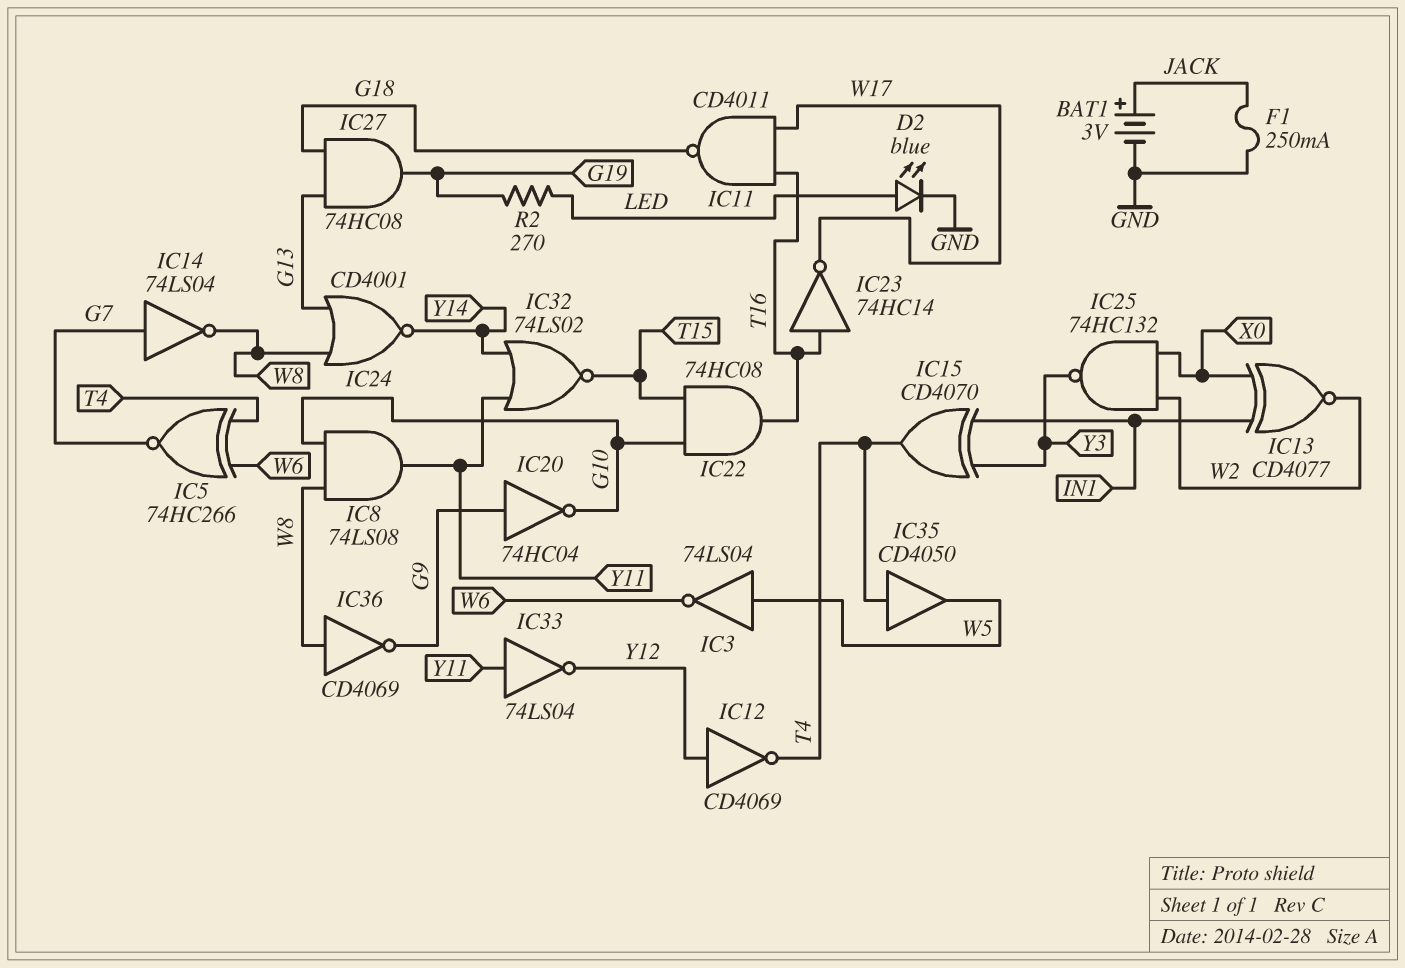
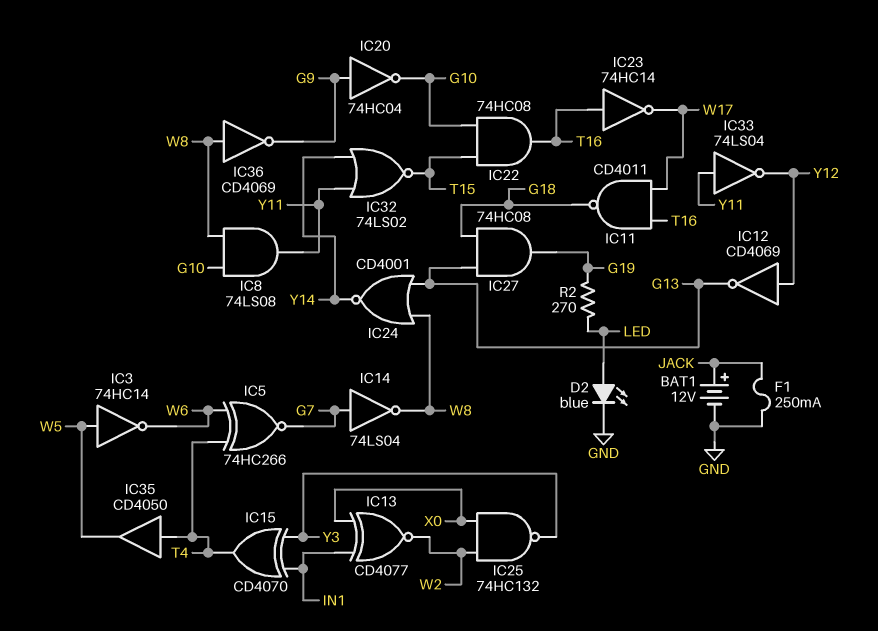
BAT1: 3V (plus JACK, minus GND) -> 12V (plus JACK, minus GND)
IC3: NOT 74LS04 (in W5, out W6) -> NOT 74HC14 (in W5, out W6)
IC12: NOT CD4069 (in Y12, out T4) -> NOT CD4069 (in Y12, out G13)

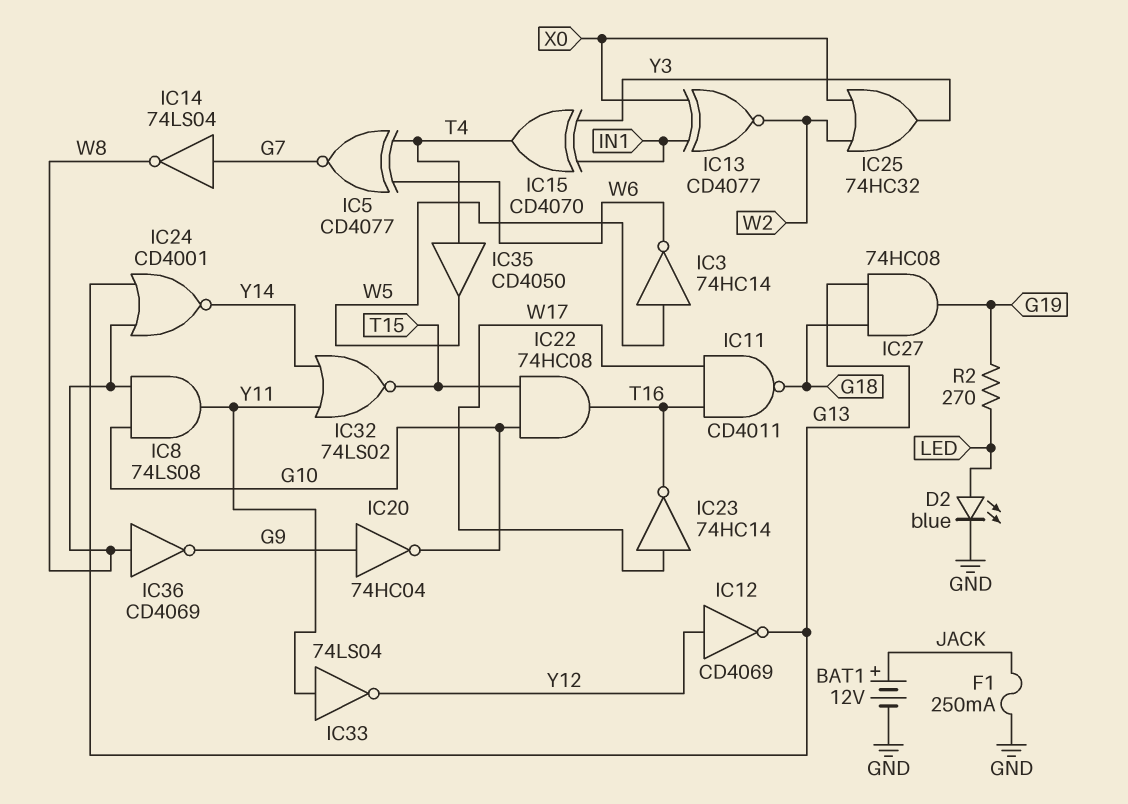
IC5: XNOR 74HC266 (in T4, in W6, out G7) -> XNOR CD4077 (in T4, in W6, out G7)
IC23: NOT 74HC14 (in T16, out W17) -> NOT 74HC14 (in W17, out T16)
IC25: NAND 74HC132 (in W2, in X0, out Y3) -> OR 74HC32 (in W2, in X0, out Y3)

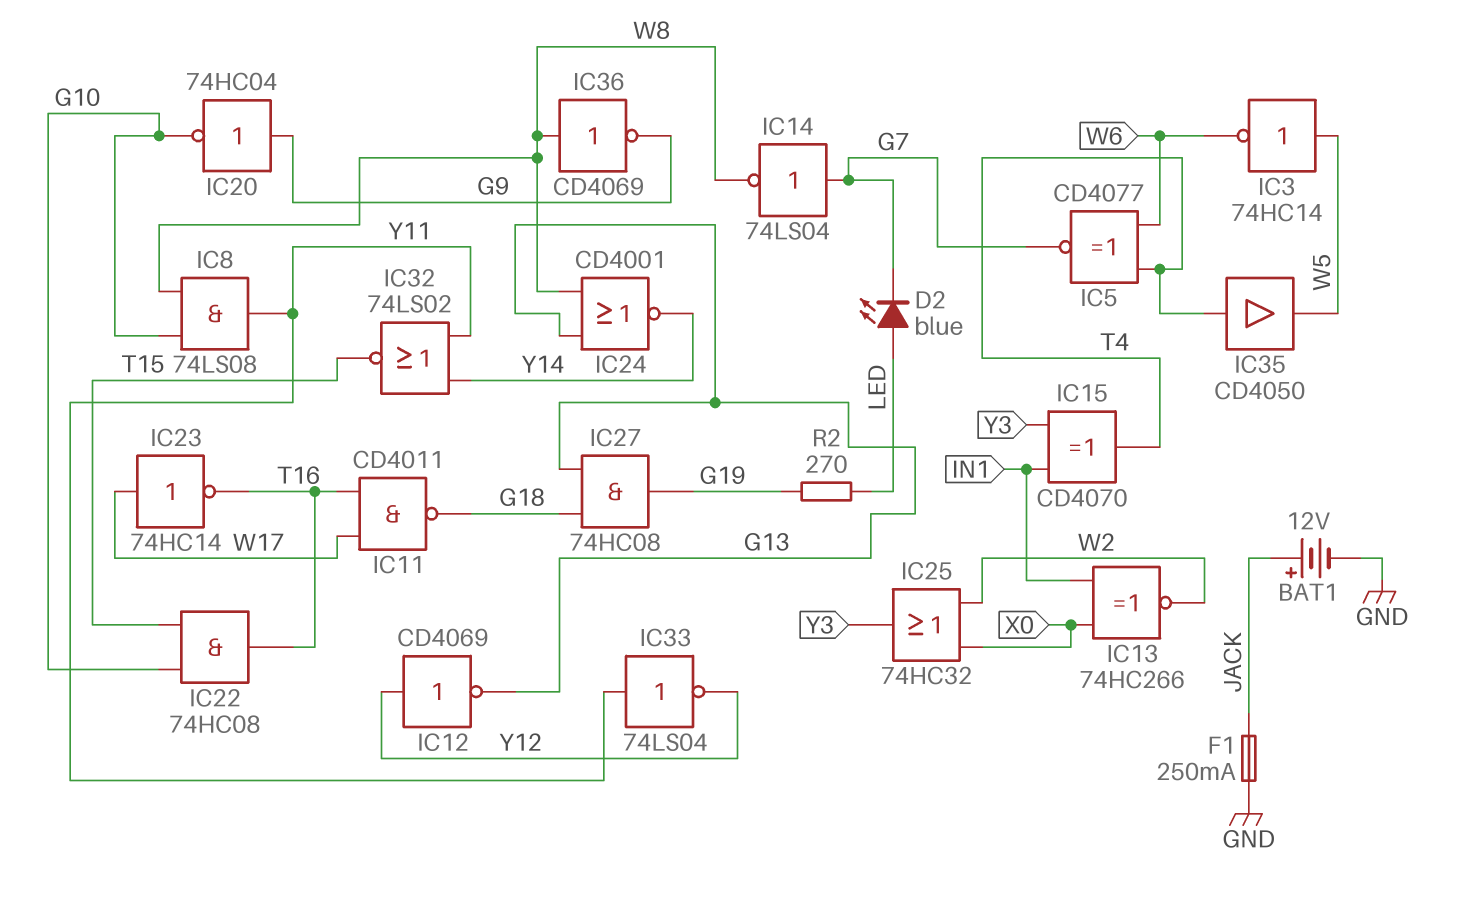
D2: LED blue (A LED, K GND) -> LED blue (A LED, K G7)
IC13: XNOR CD4077 (in IN1, in X0, out W2) -> XNOR 74HC266 (in IN1, in X0, out W2)

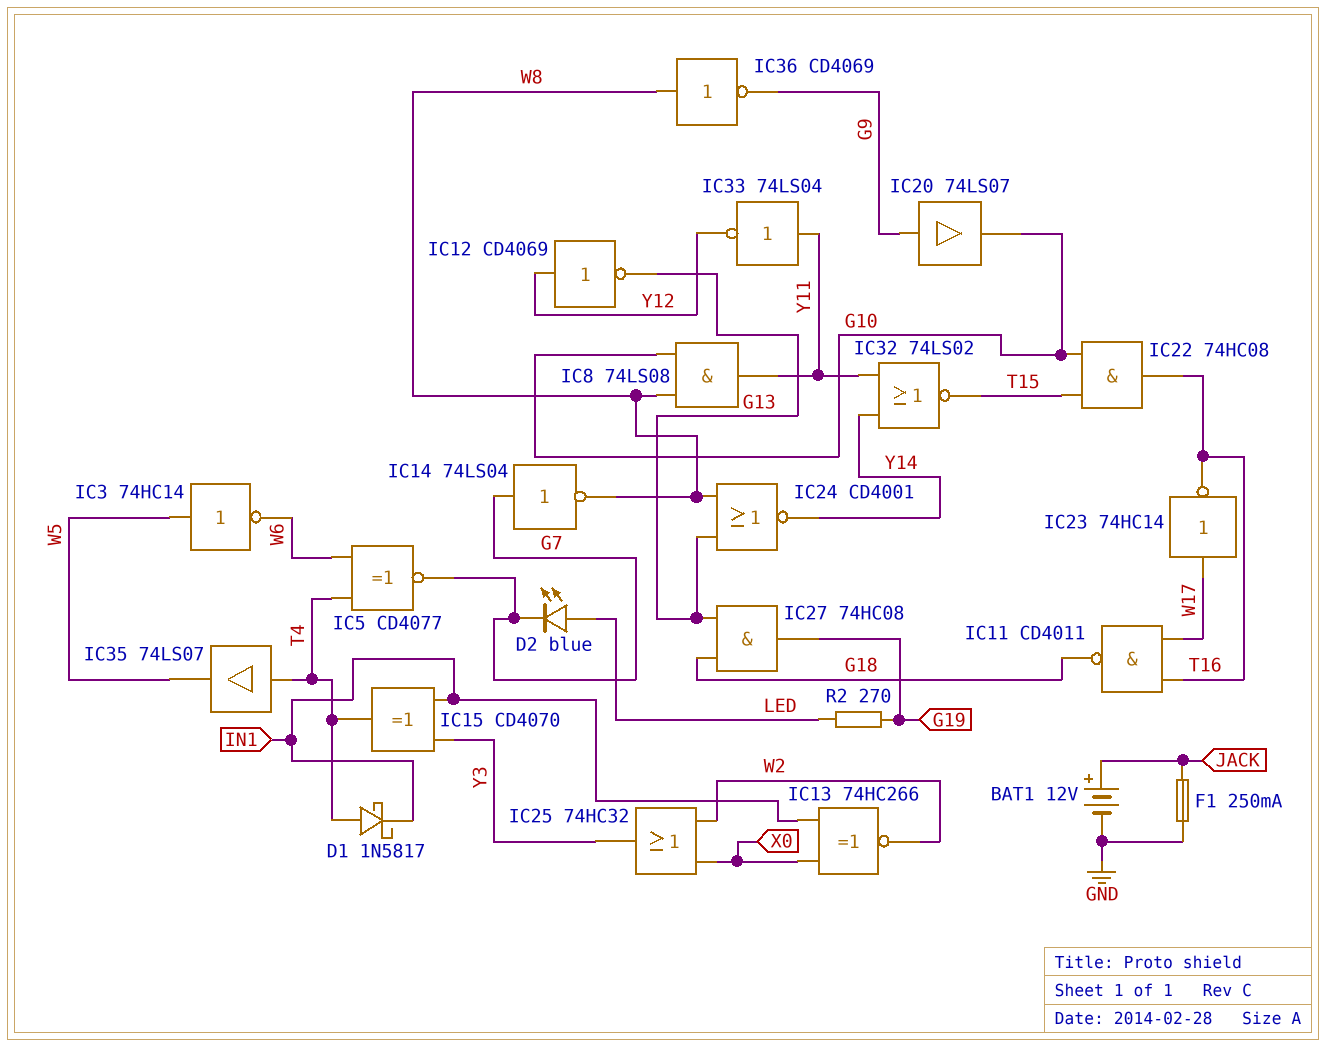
D1: none -> schottky 1N5817 (A T4, K IN1)
IC20: NOT 74HC04 (in G9, out G10) -> buffer 74LS07 (in G9, out G10)
IC35: buffer CD4050 (in T4, out W5) -> buffer 74LS07 (in T4, out W5)

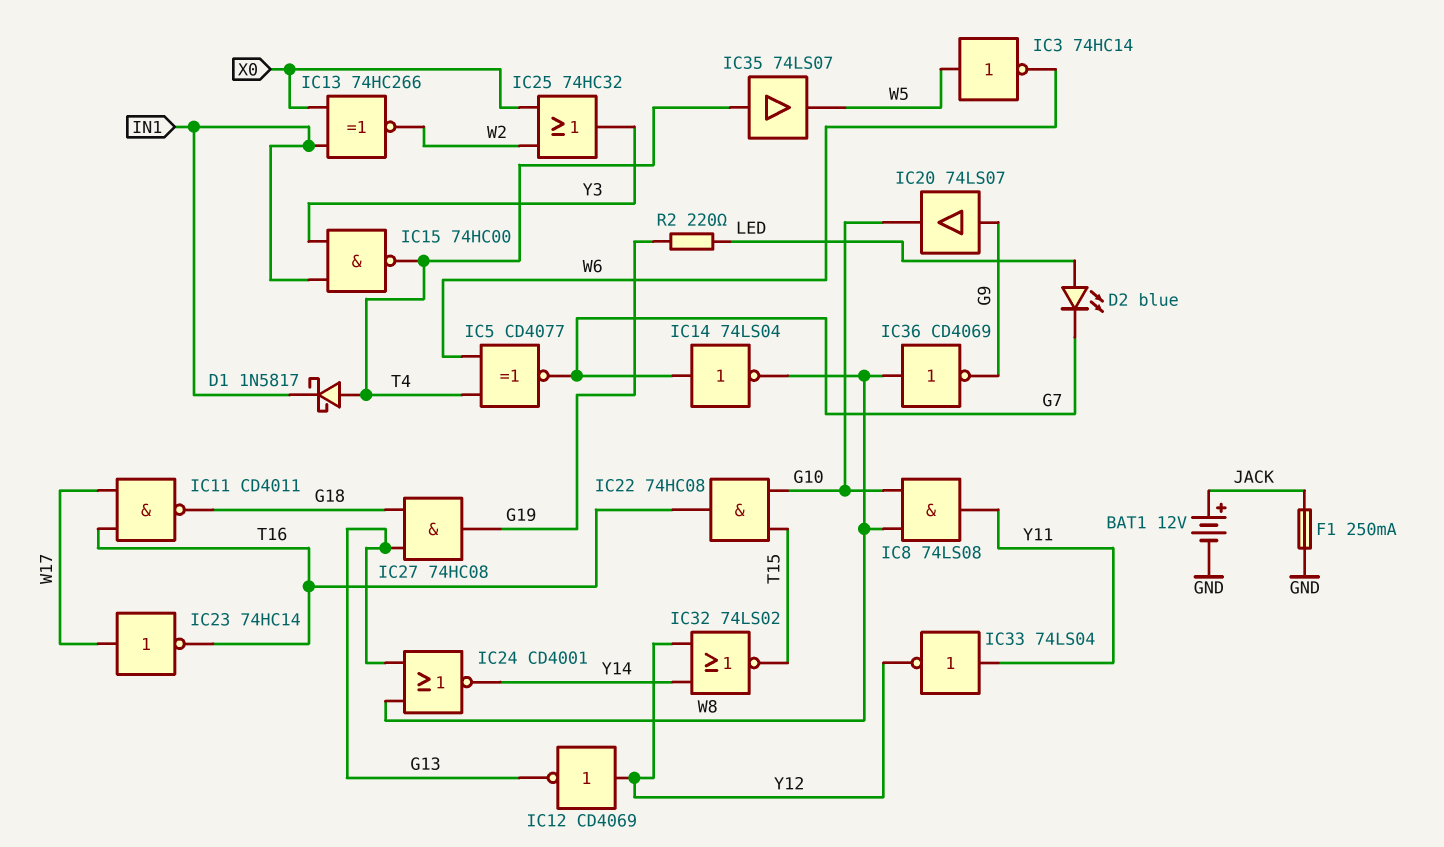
IC15: XOR CD4070 (in IN1, in Y3, out T4) -> NAND 74HC00 (in IN1, in Y3, out T4)
IC32: NOR 74LS02 (in Y11, in Y14, out T15) -> NOR 74LS02 (in Y12, in Y14, out T15)
R2: 270 (G19, LED) -> 220 (G19, LED)

